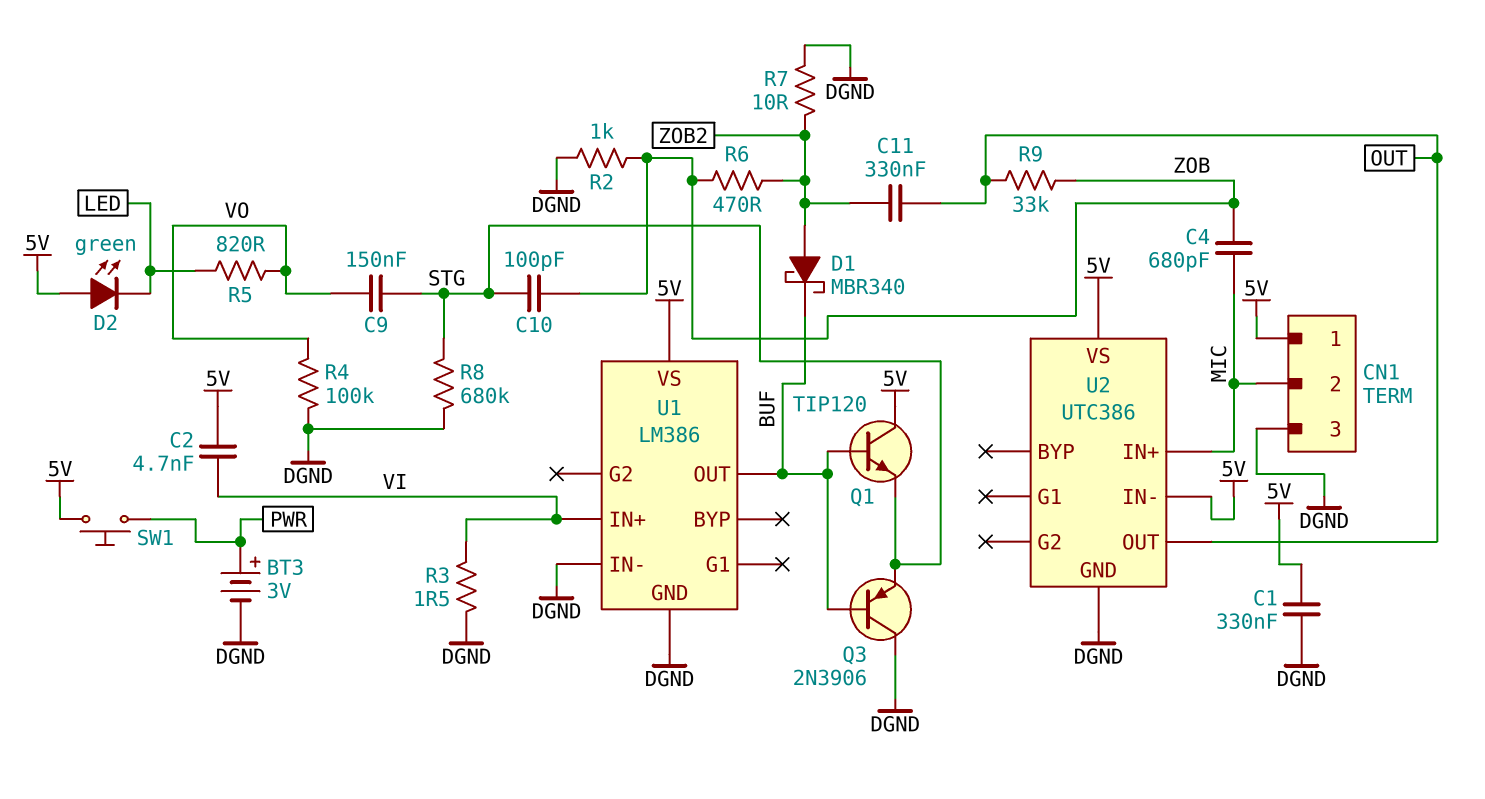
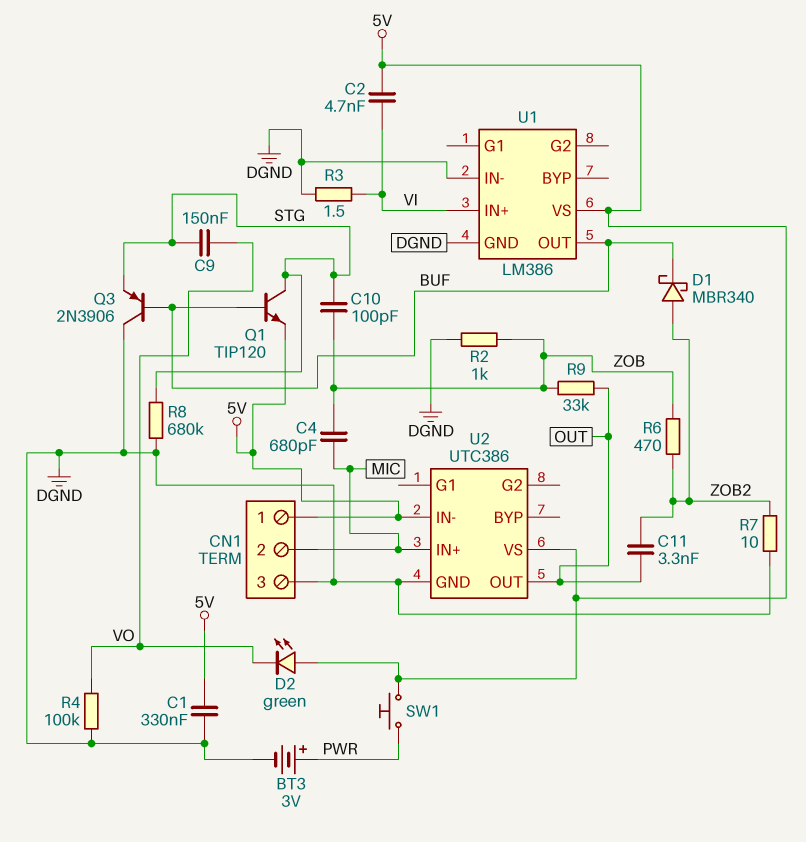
C11: 330nF (OUT, ZOB2) -> 3.3nF (OUT, ZOB2)
D2: LED green (A 5V, K LED) -> LED green (A 5V, K VO)
Q1: NPN TIP120 (B BUF, C 5V, E STG) -> NPN TIP120 (B BUF, C STG, E 5V)
R5: 820 (LED, VO) -> none

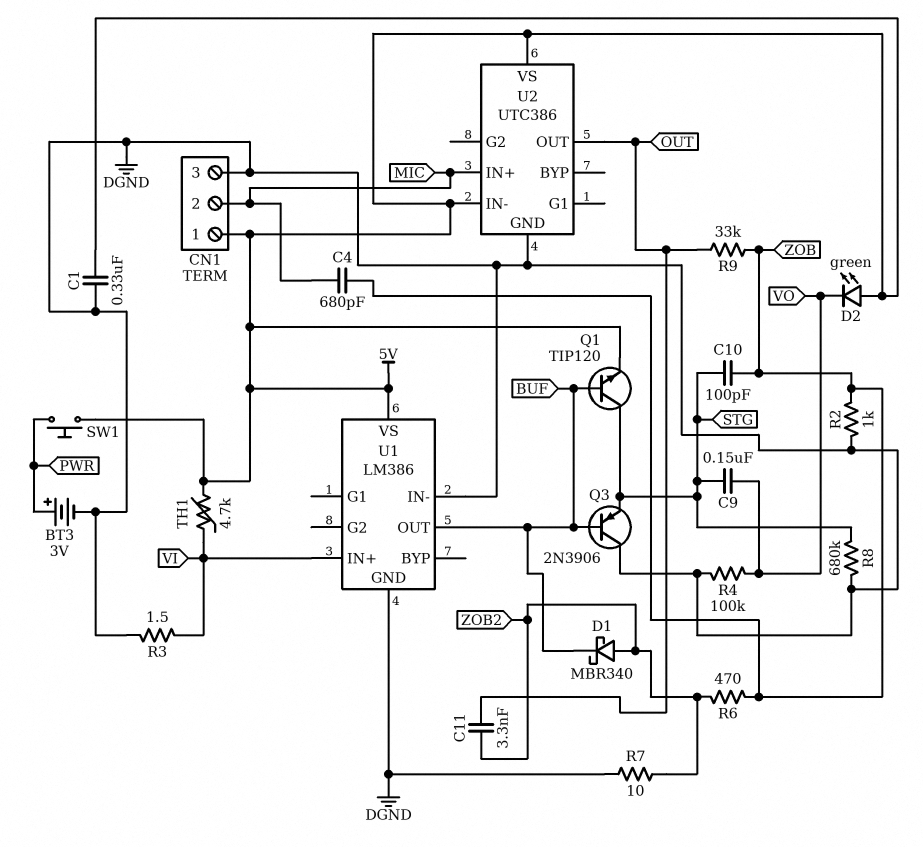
C2: 4.7nF (5V, VI) -> none
TH1: none -> 4.7k (5V, VI)

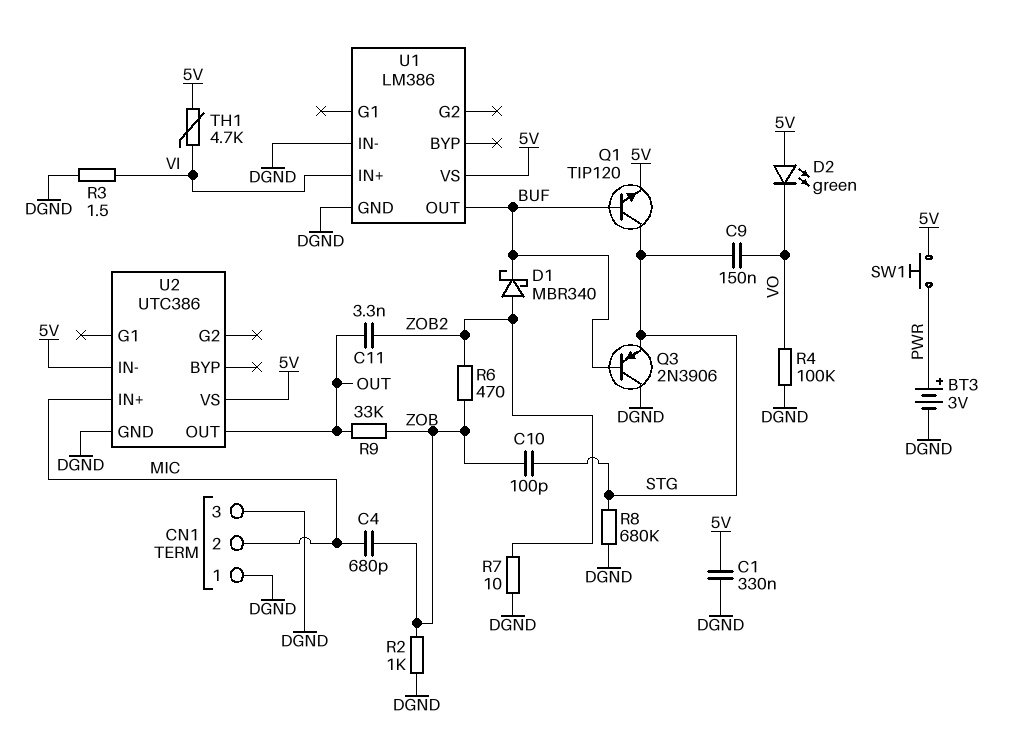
CN1 pin 1: 5V -> DGND

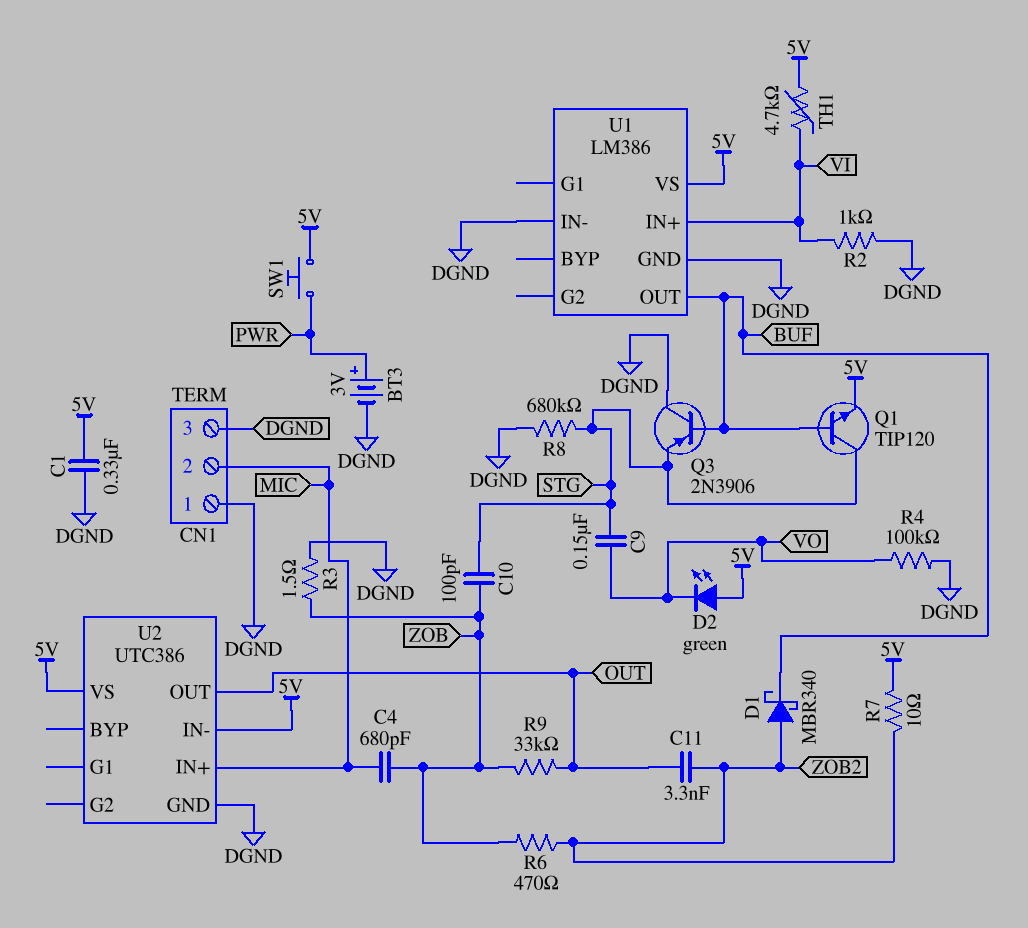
R2: 1k (DGND, ZOB) -> 1k (DGND, VI)
R3: 1.5 (DGND, VI) -> 1.5 (DGND, ZOB)
R7: 10 (DGND, ZOB2) -> 10 (5V, ZOB2)

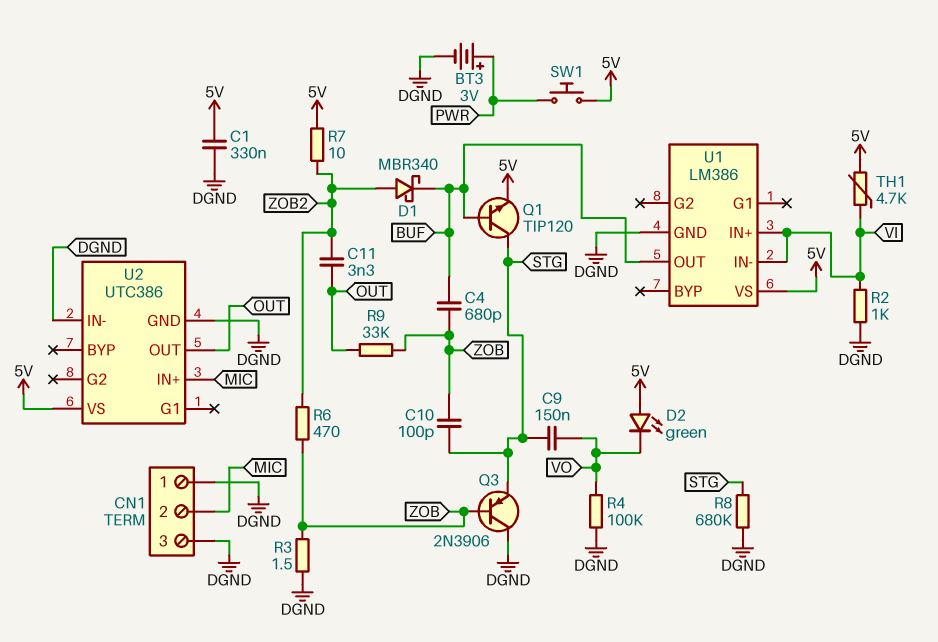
C4: 680pF (MIC, ZOB) -> 680pF (BUF, ZOB)
Q3: PNP 2N3906 (B BUF, C DGND, E STG) -> PNP 2N3906 (B ZOB, C DGND, E STG)
U1 pin IN-: DGND -> VI
U2 pin IN-: 5V -> DGND

